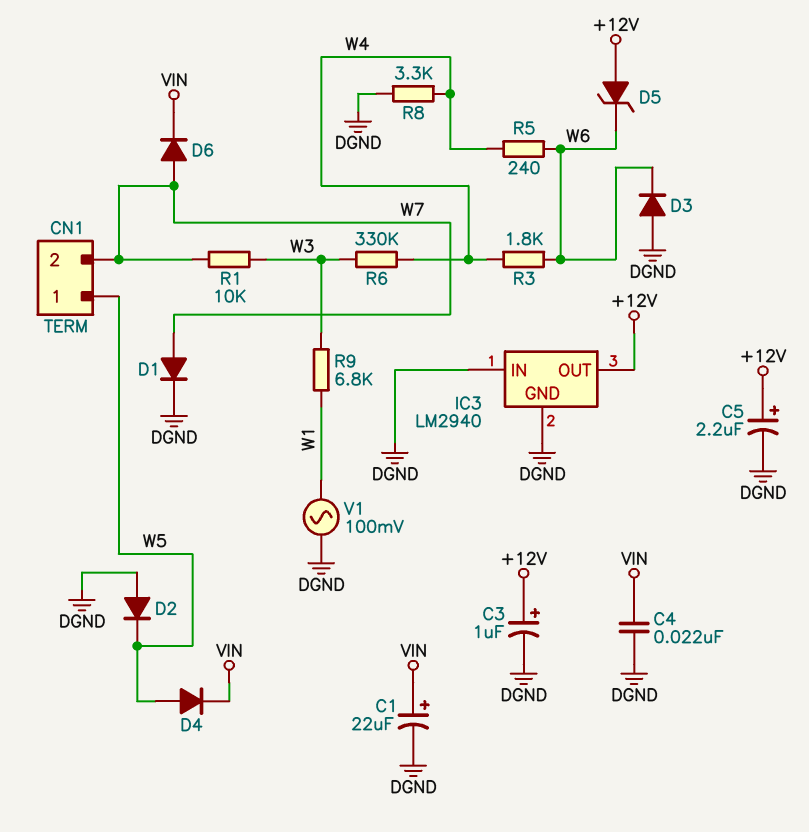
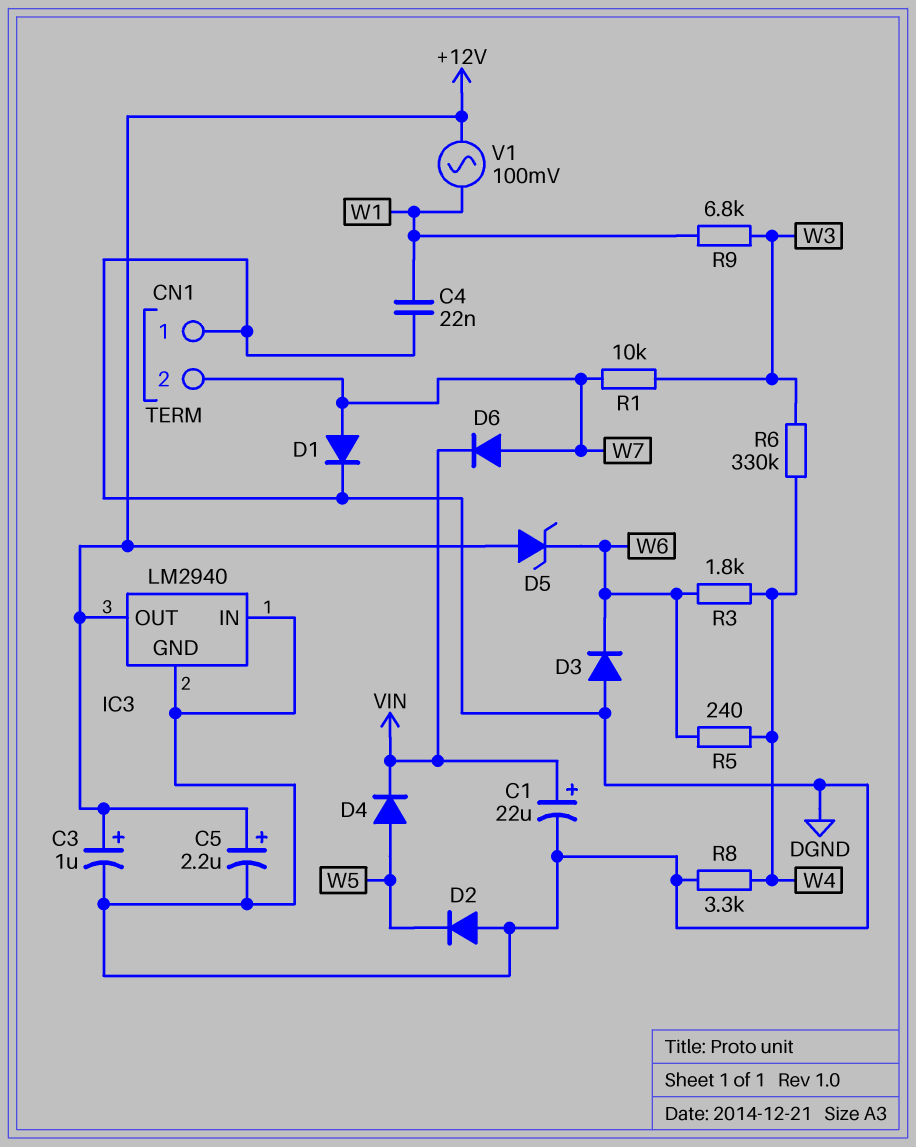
C4: 22nF (DGND, VIN) -> 22nF (DGND, W1)
CN1 pin 1: W5 -> DGND
V1: AC 100mV (DGND, W1) -> AC 100mV (+12V, W1)

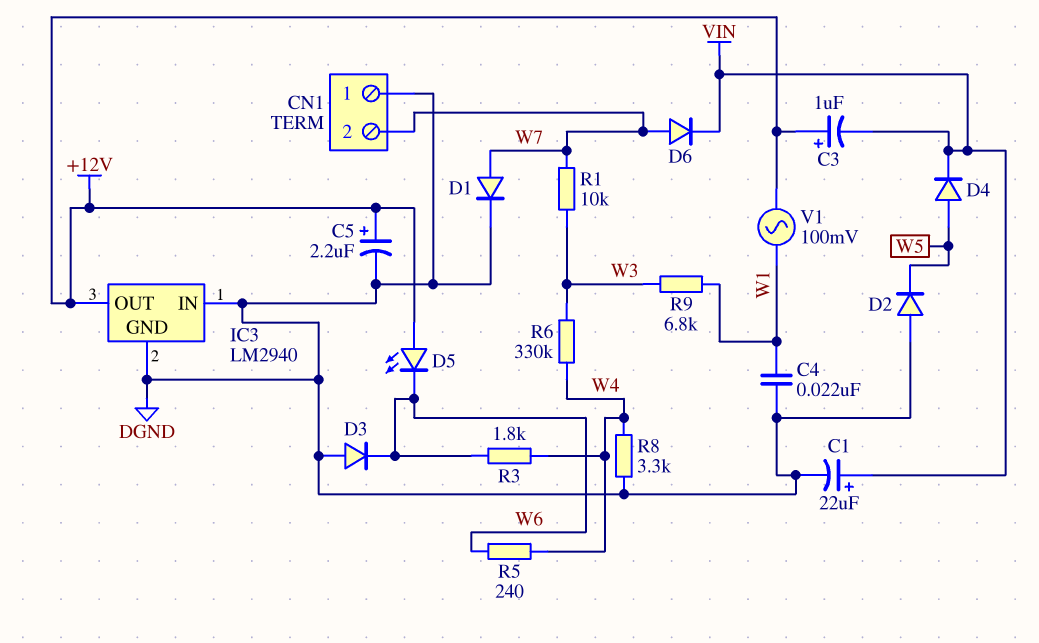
C3: 1uF (plus +12V, minus DGND) -> 1uF (plus +12V, minus VIN)
D5: zener (A +12V, K W6) -> LED (A +12V, K W6)

